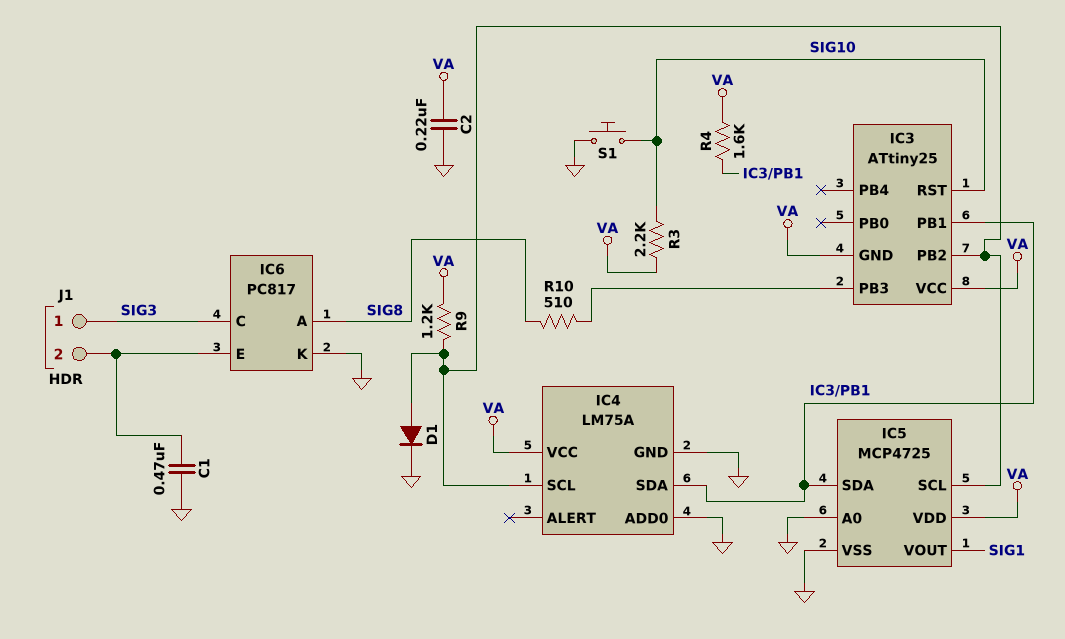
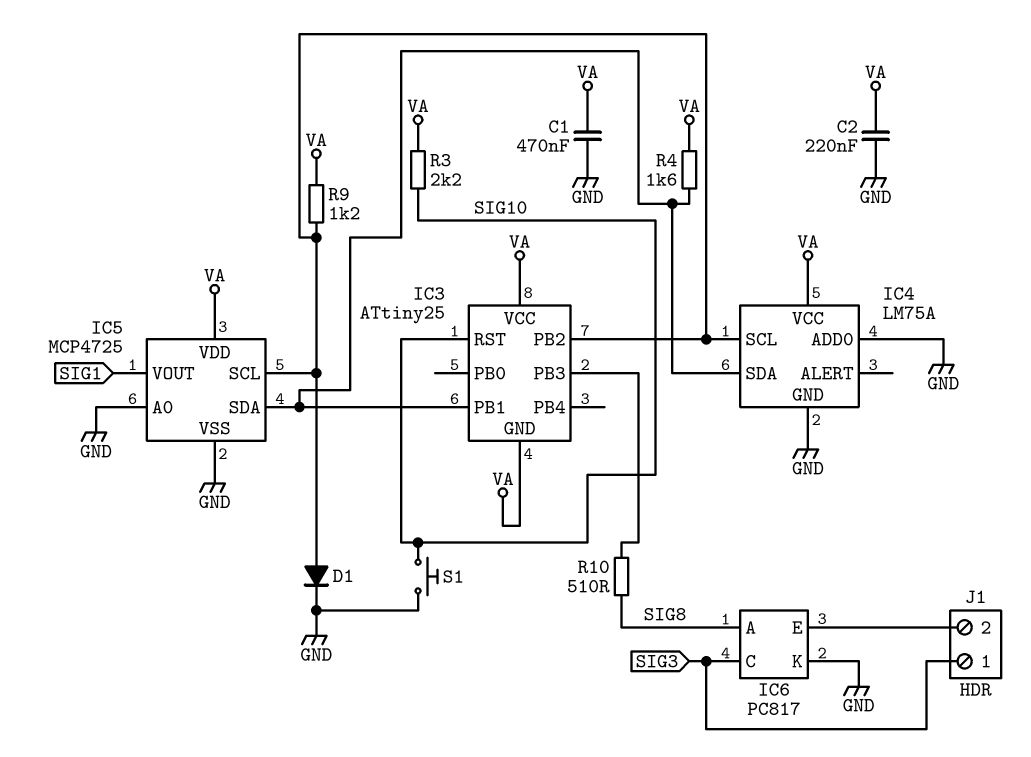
C1: 470nF (GND, IC6/E) -> 470nF (GND, VA)

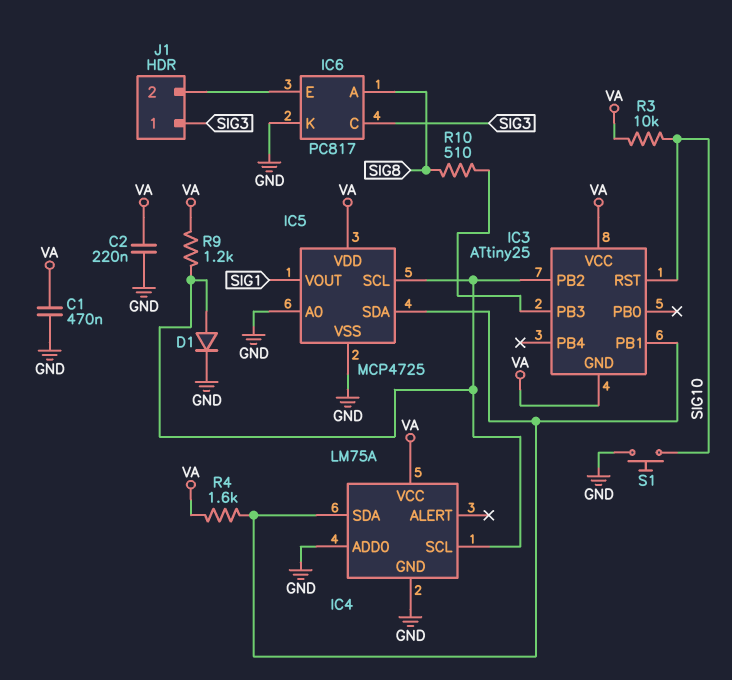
R3: 2.2k (SIG10, VA) -> 10k (SIG10, VA)

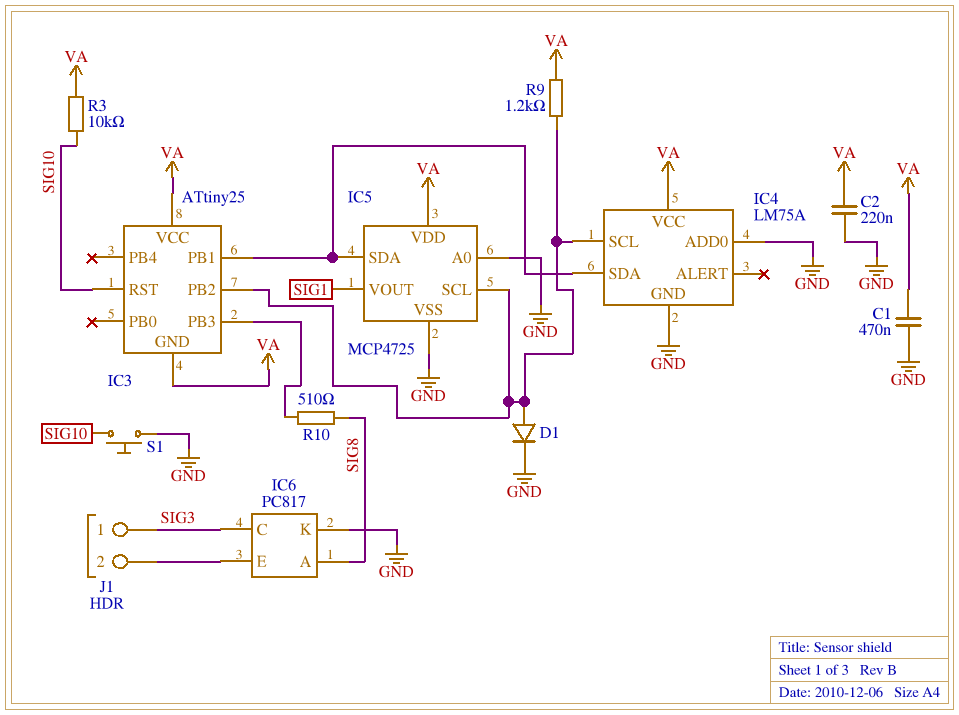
R4: 1.6k (IC3/PB1, VA) -> none

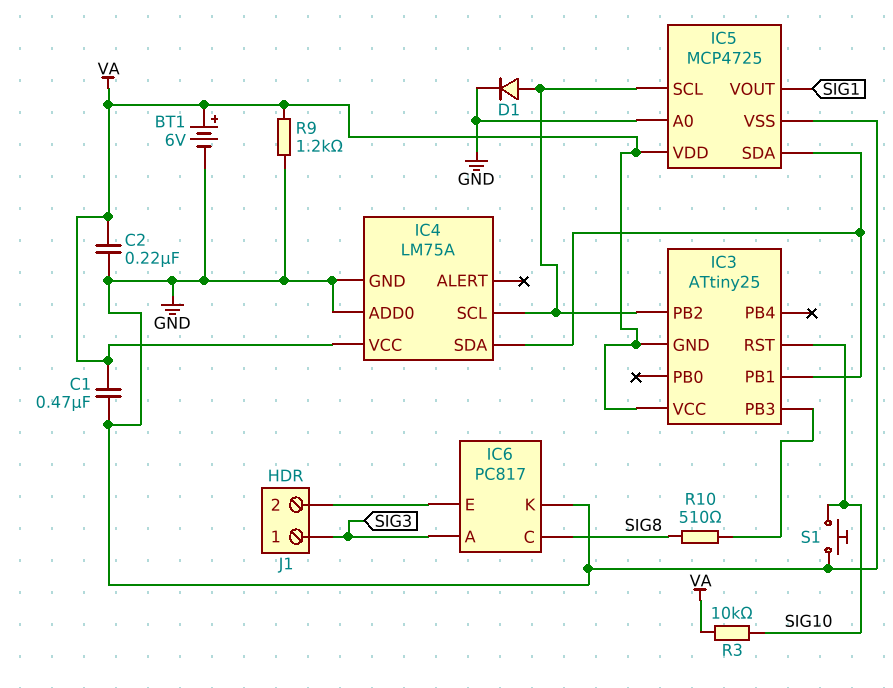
BT1: none -> 6V (plus VA, minus GND)
IC6 pin A: SIG8 -> SIG3
IC6 pin C: SIG3 -> SIG8
R9: 1.2k (IC3/PB2, VA) -> 1.2k (GND, VA)

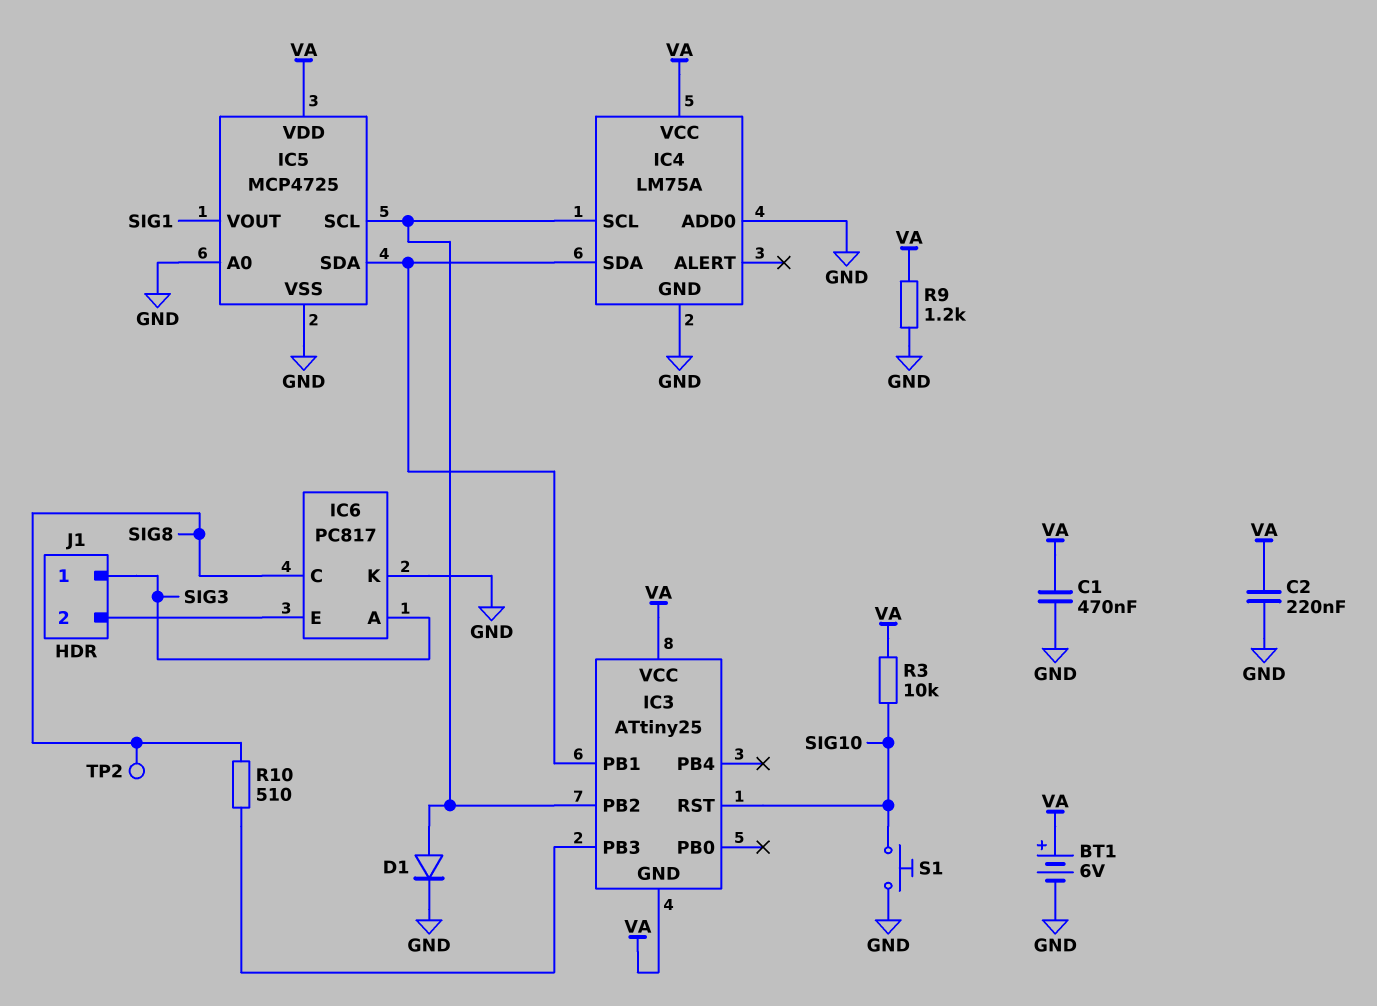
TP2: none -> test point (SIG8)

